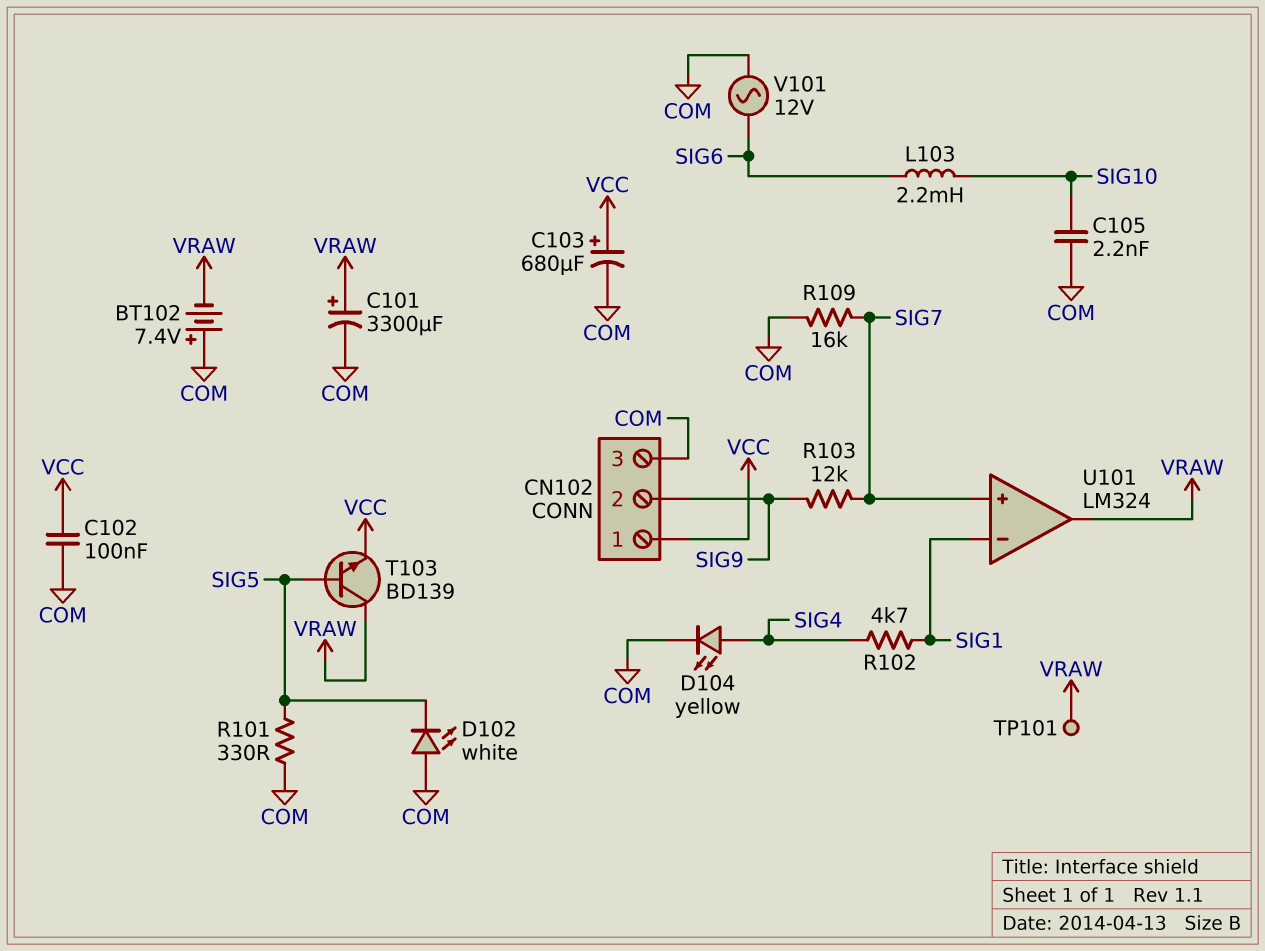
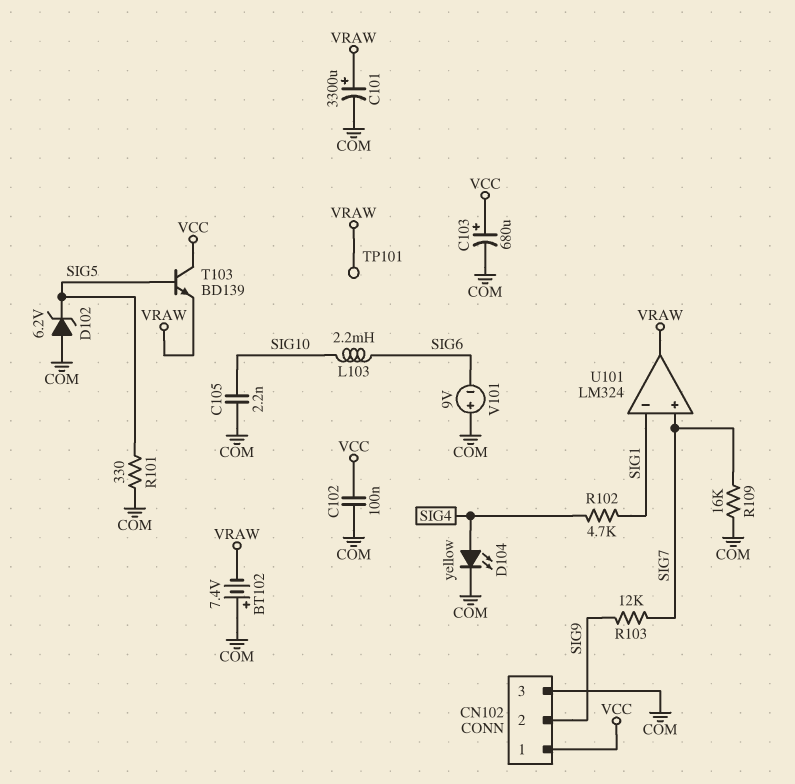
D102: LED white (A COM, K SIG5) -> zener 6.2V (A COM, K SIG5)
T103: NPN BD139 (B SIG5, C VRAW, E VCC) -> NPN BD139 (B SIG5, C VCC, E VRAW)
V101: AC 12V (COM, SIG6) -> 9V (plus COM, minus SIG6)

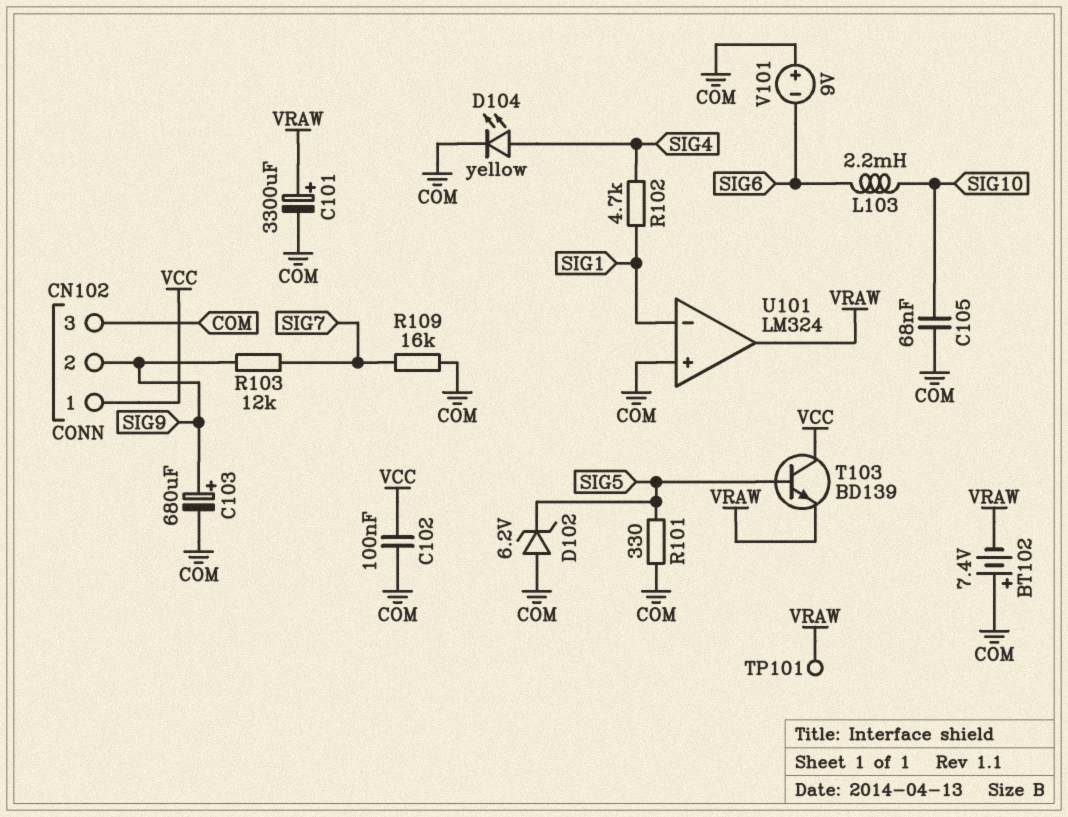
C103: 680uF (plus VCC, minus COM) -> 680uF (plus SIG9, minus COM)
C105: 2.2nF (COM, SIG10) -> 68nF (COM, SIG10)
U101 pin in+: SIG7 -> COM

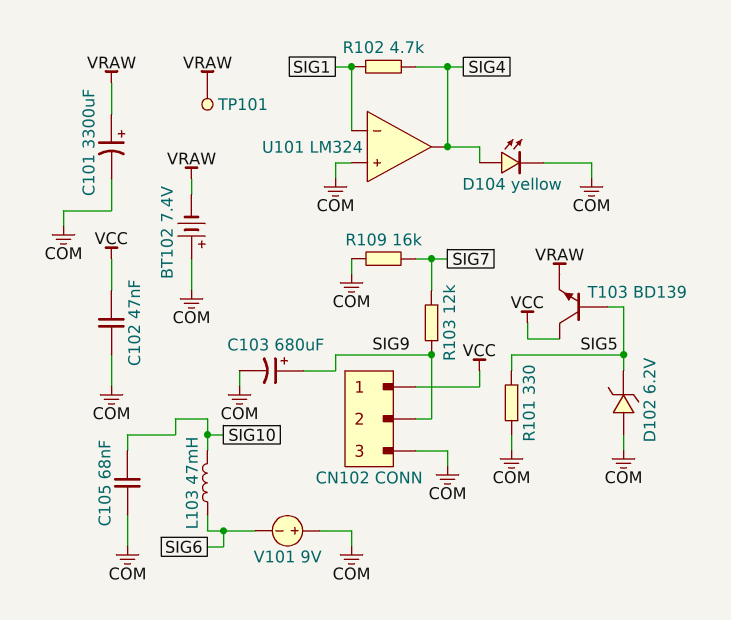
C102: 100nF (COM, VCC) -> 47nF (COM, VCC)
L103: 2.2mH (SIG6, SIG10) -> 47mH (SIG6, SIG10)
U101 pin out: VRAW -> SIG4

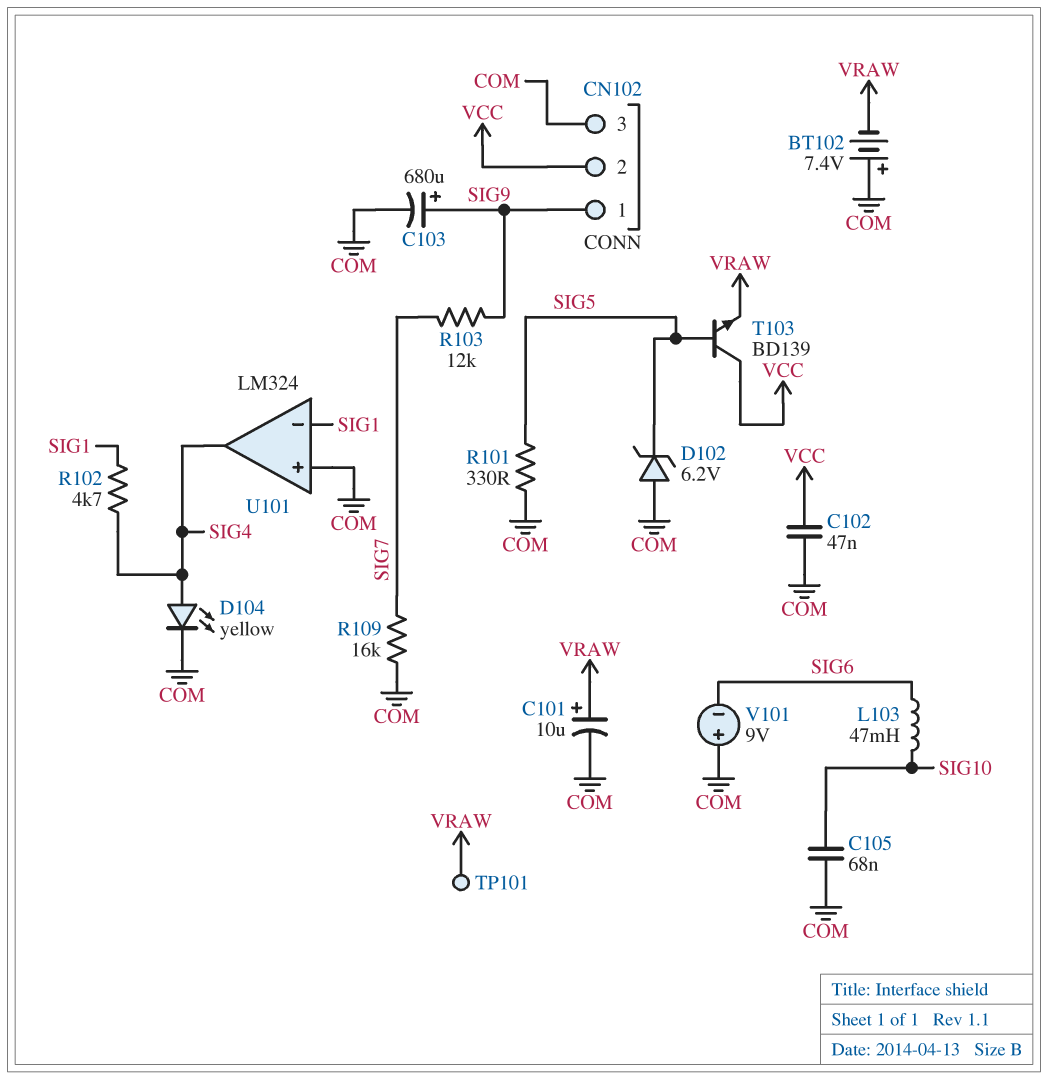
C101: 3300uF (plus VRAW, minus COM) -> 10uF (plus VRAW, minus COM)
CN102 pin 1: VCC -> SIG9
CN102 pin 2: SIG9 -> VCC

